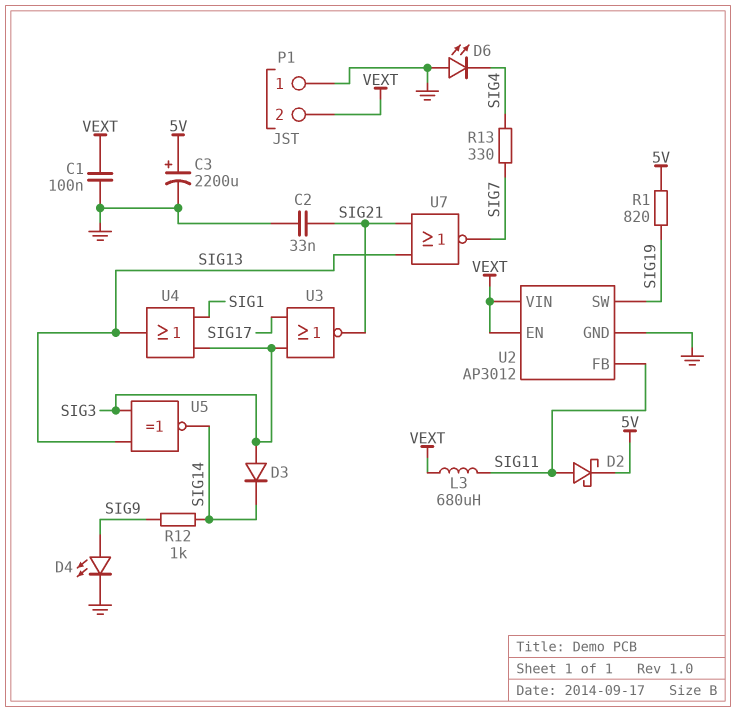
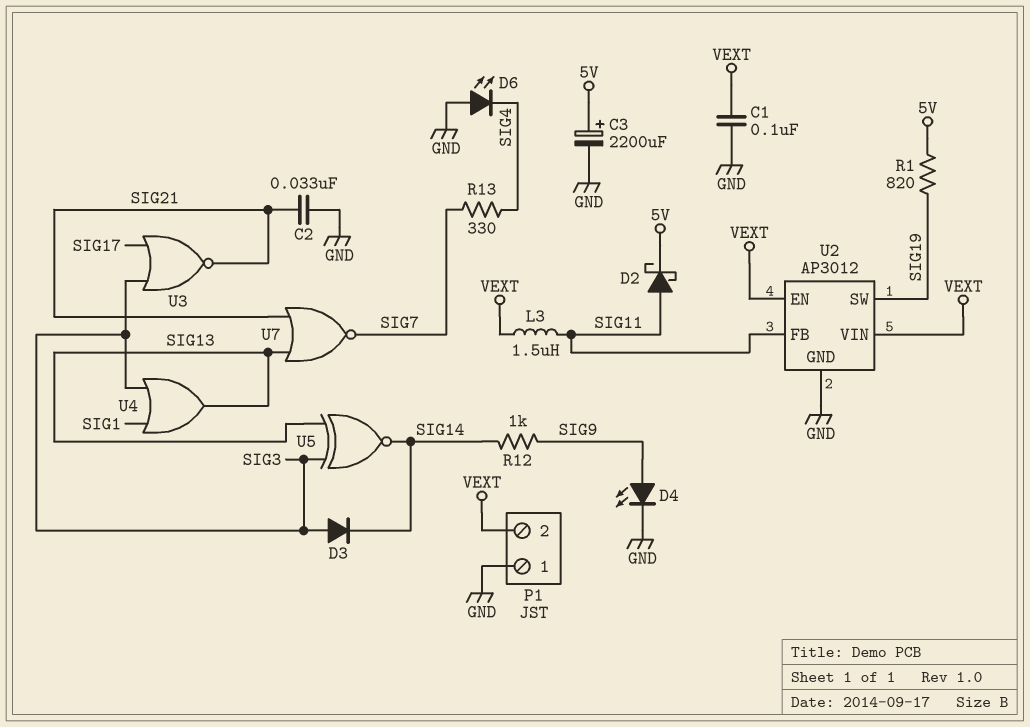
L3: 680uH (SIG11, VEXT) -> 1.5uH (SIG11, VEXT)

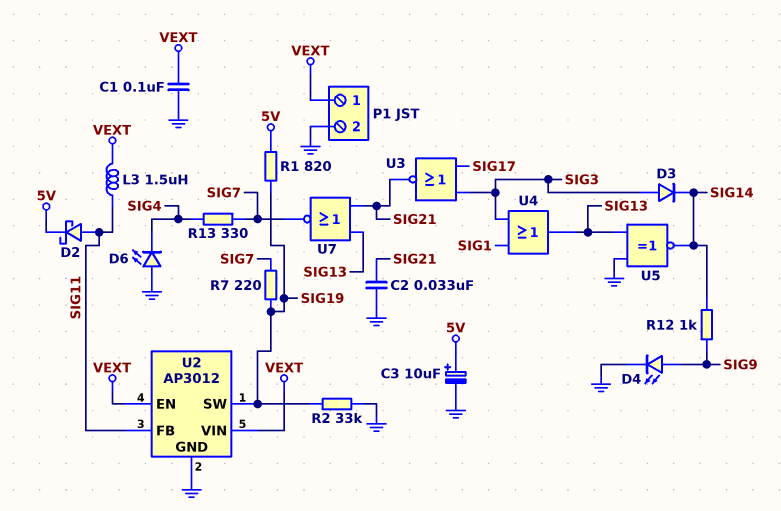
C3: 2200uF (plus 5V, minus GND) -> 10uF (plus 5V, minus GND)
P1 pin 1: GND -> VEXT
P1 pin 2: VEXT -> GND
R2: none -> 33k (GND, SIG19)
R7: none -> 220 (SIG7, SIG19)
U5: XNOR (in SIG3, in SIG13, out SIG14) -> XNOR (in GND, in SIG13, out SIG14)

